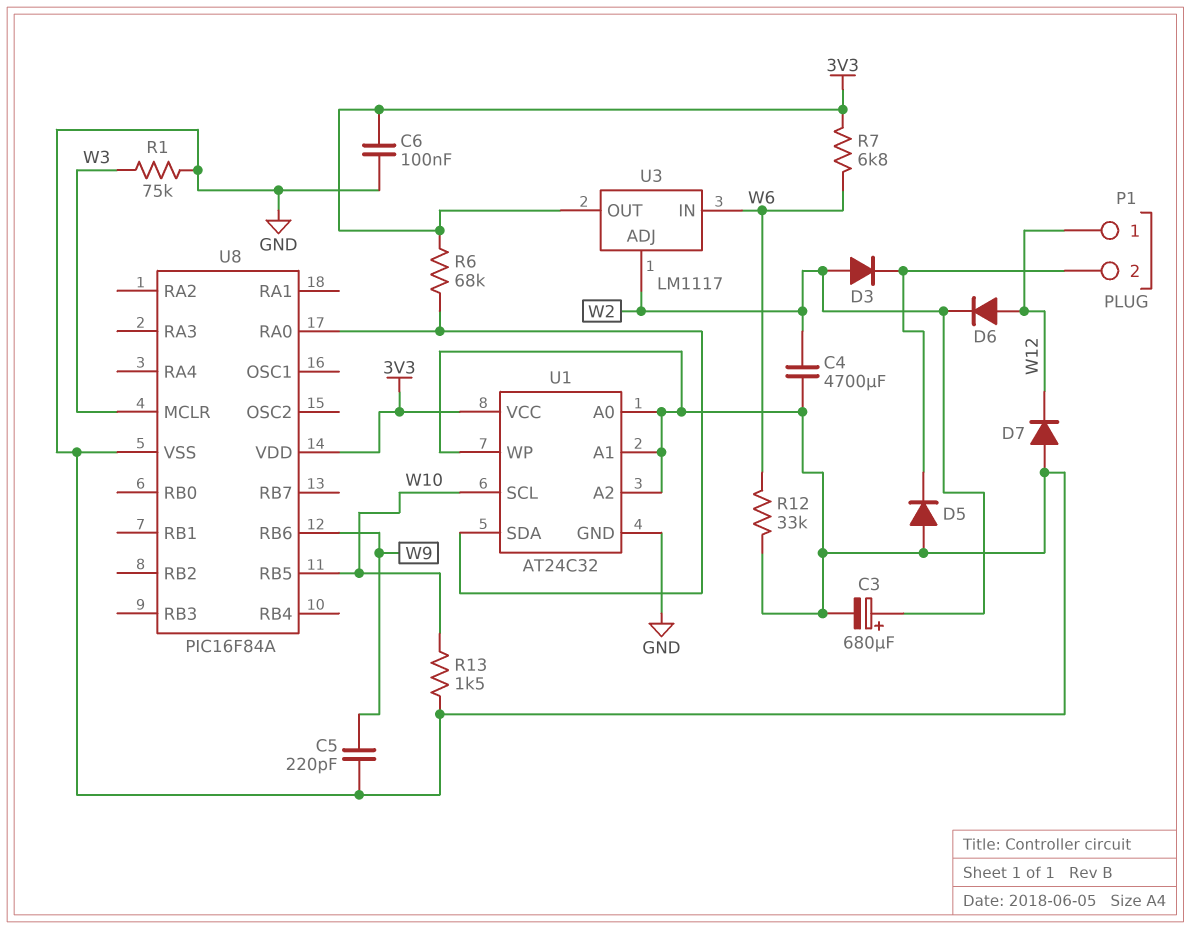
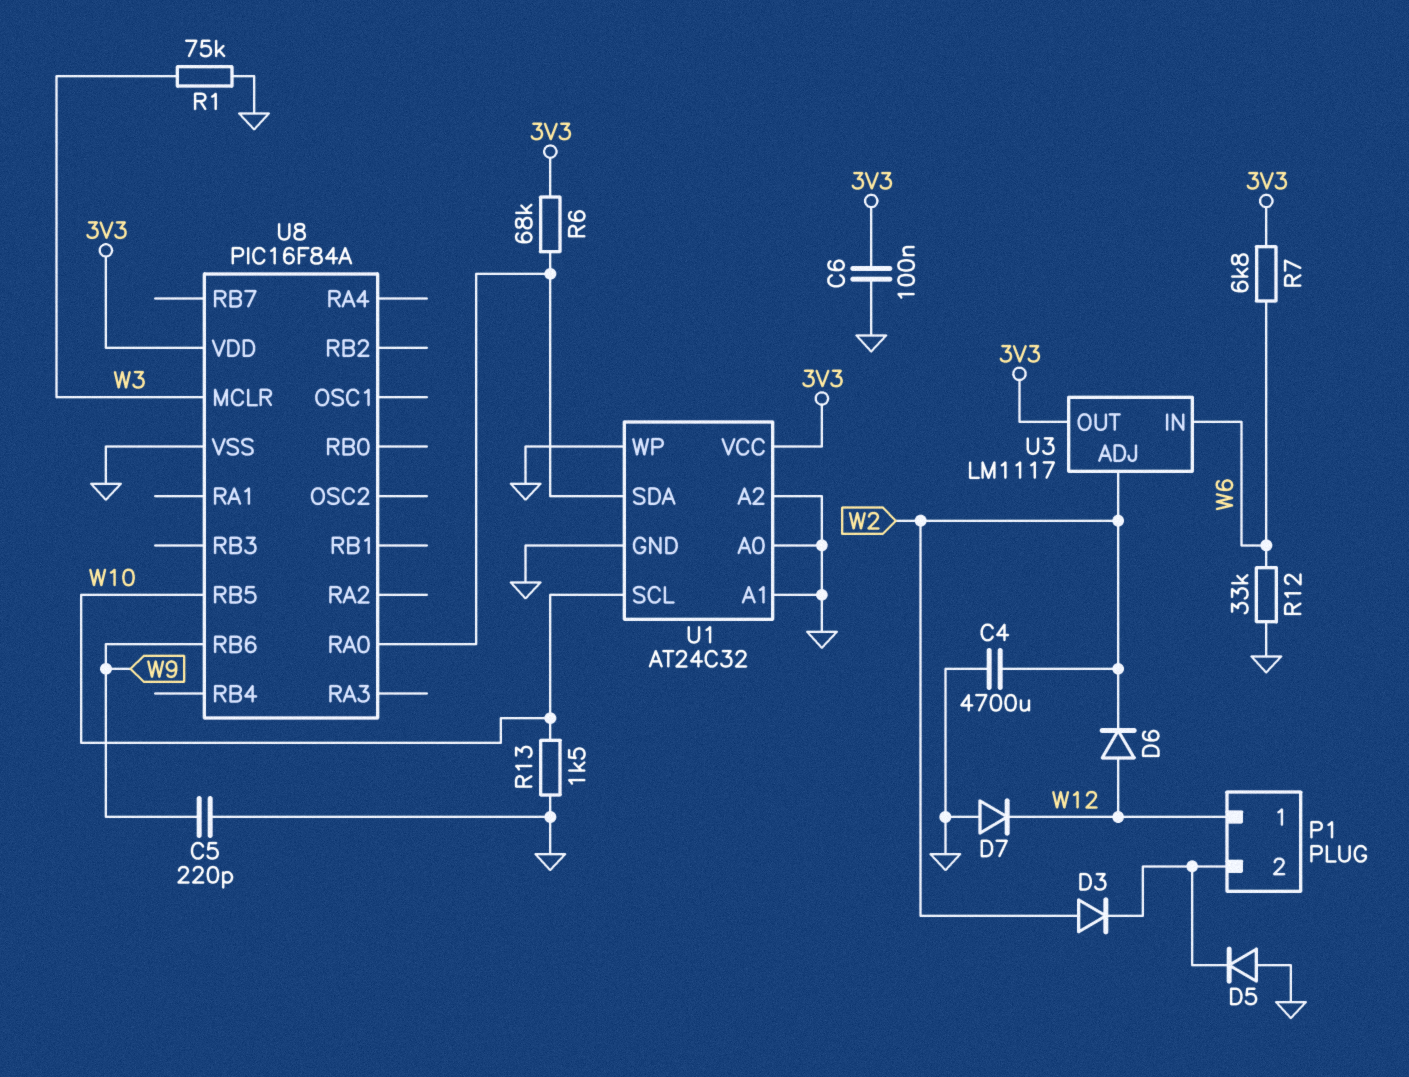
C3: 680uF (plus W2, minus GND) -> none

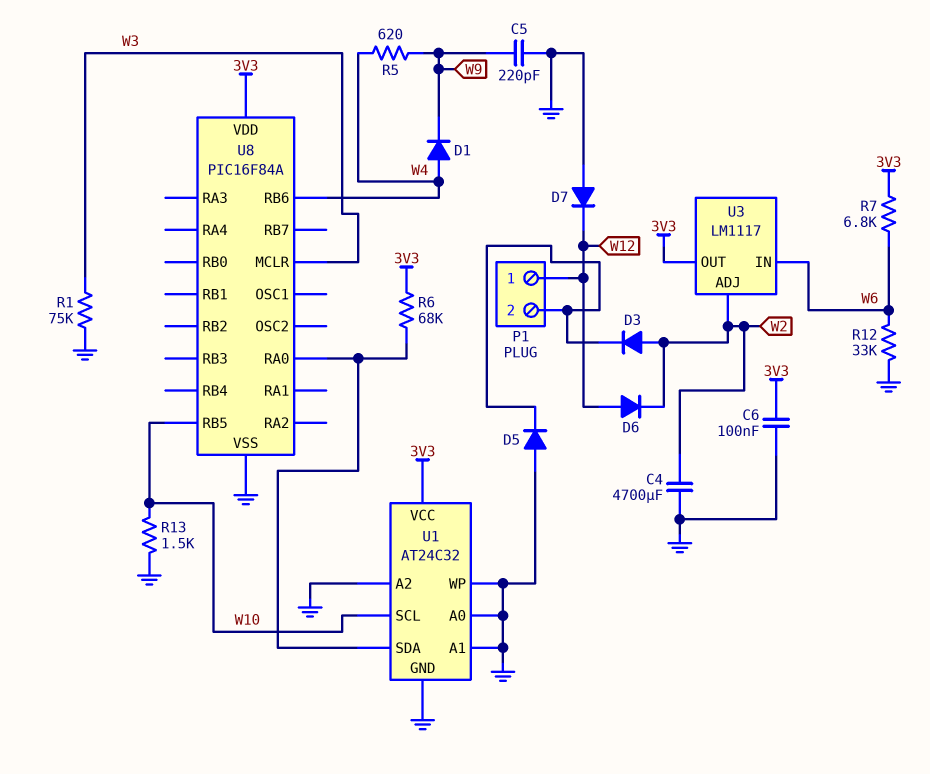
D1: none -> diode (A W4, K W9)
R5: none -> 620 (W4, W9)
U8 pin RB6: W9 -> W4

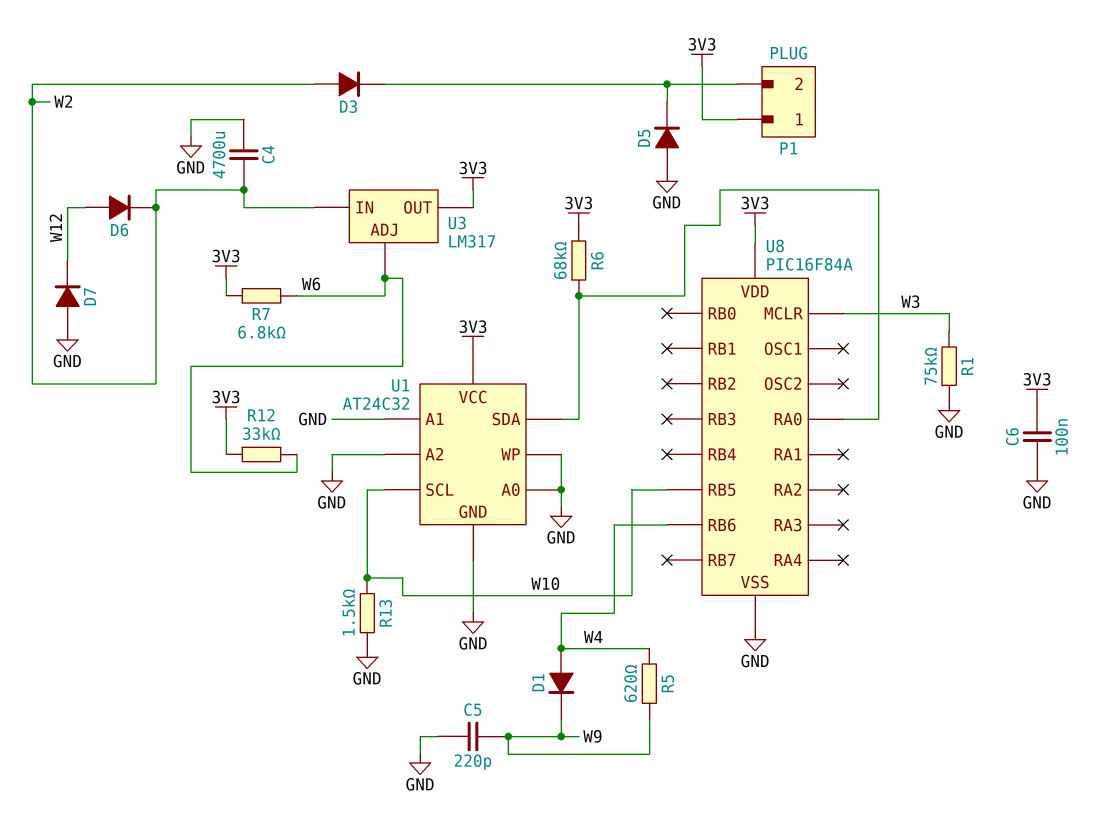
P1 pin 1: W12 -> 3V3
R12: 33k (GND, W6) -> 33k (3V3, W6)
U3: LM1117 -> LM317
U3 pin ADJ: W2 -> W6
U3 pin IN: W6 -> W2

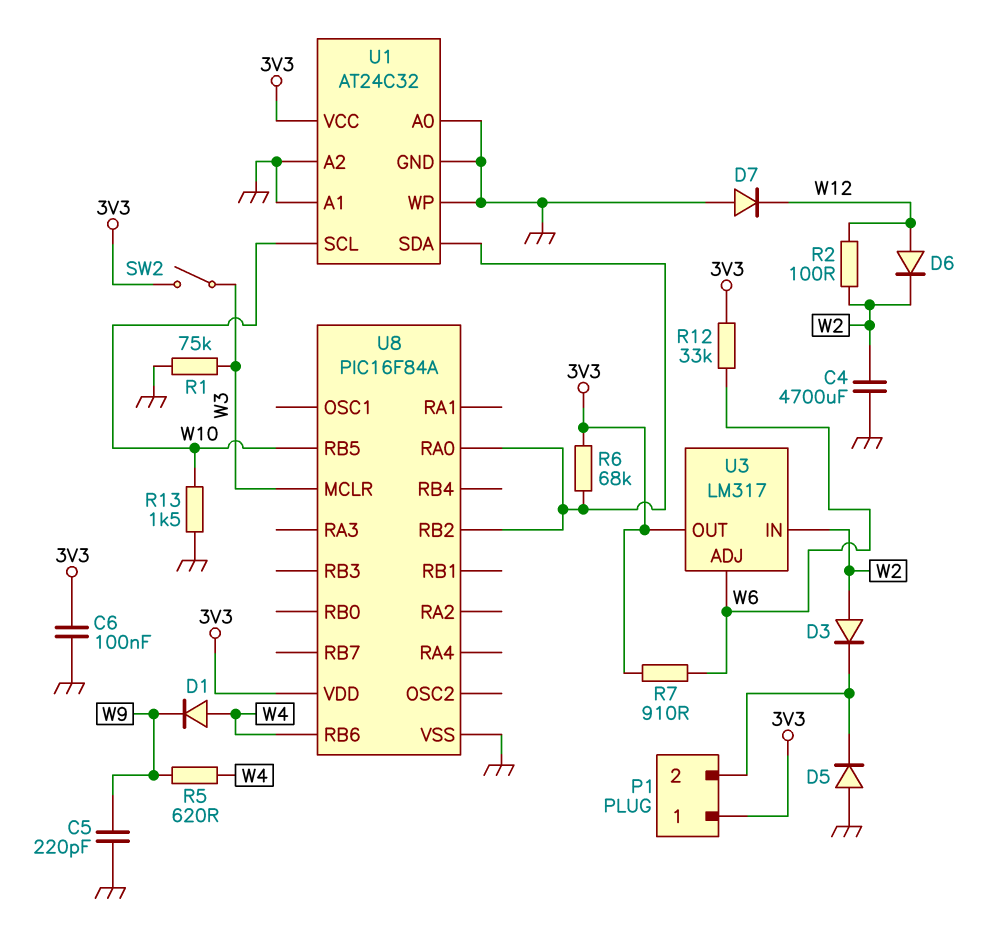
R2: none -> 100 (W2, W12)
R7: 6.8k (3V3, W6) -> 910 (3V3, W6)
SW2: none -> switch (3V3, W3)
U8 pin RB2: none -> U1/SDA

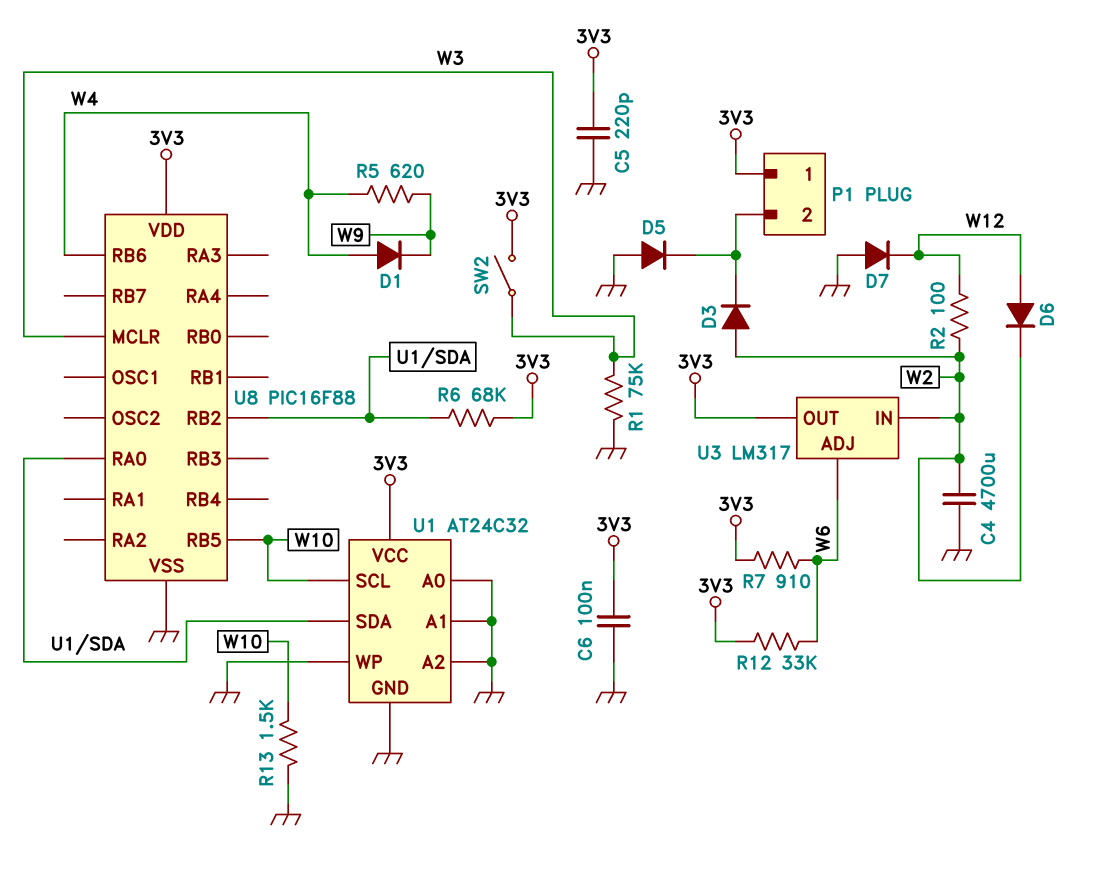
C5: 220pF (GND, W9) -> 220pF (3V3, GND)
U8: PIC16F84A -> PIC16F88

